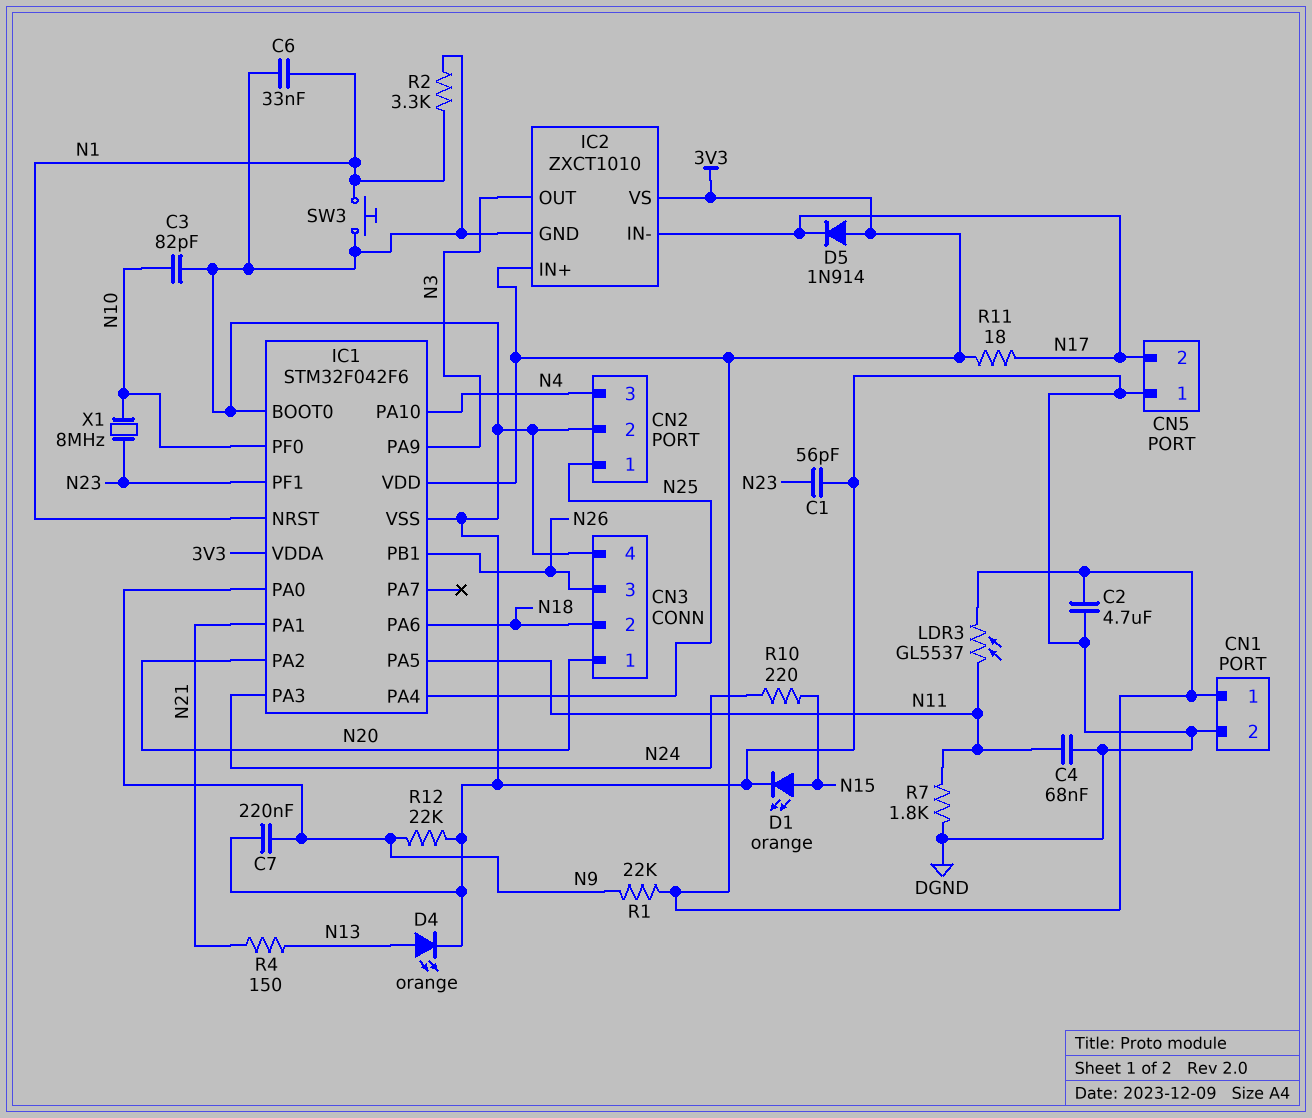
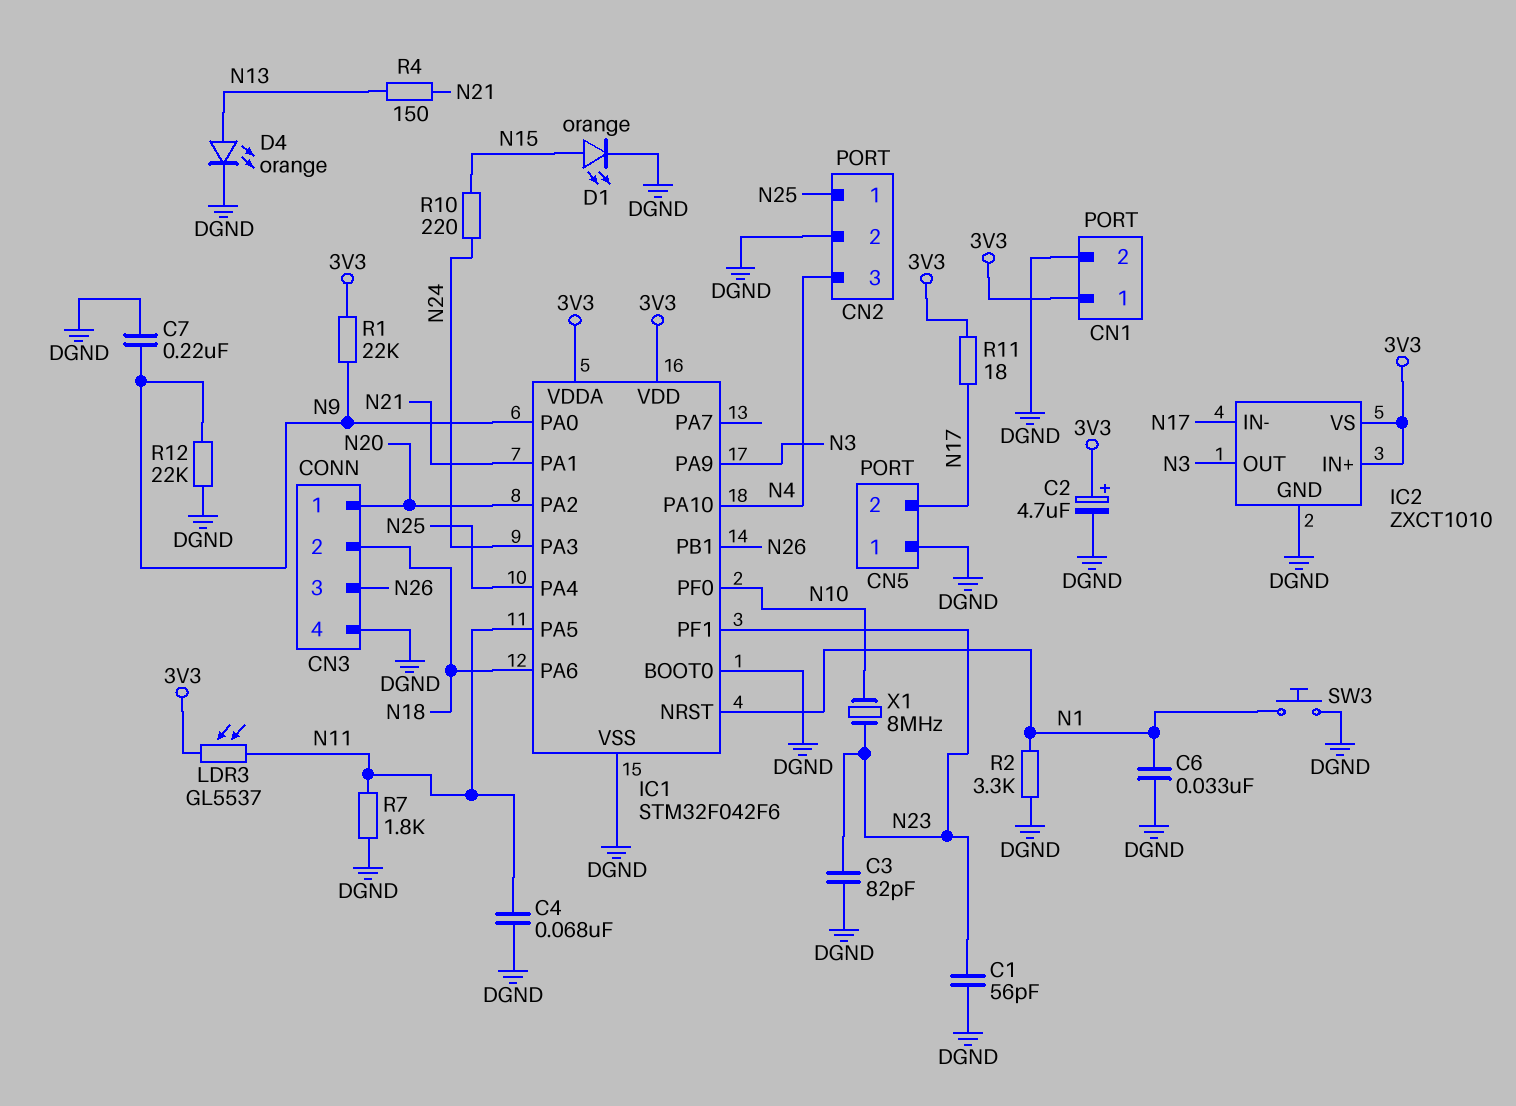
C2: 4.7uF (3V3, DGND) -> 4.7uF (plus 3V3, minus DGND)
C3: 82pF (DGND, N10) -> 82pF (DGND, N23)
D5: diode 1N914 (A 3V3, K N17) -> none

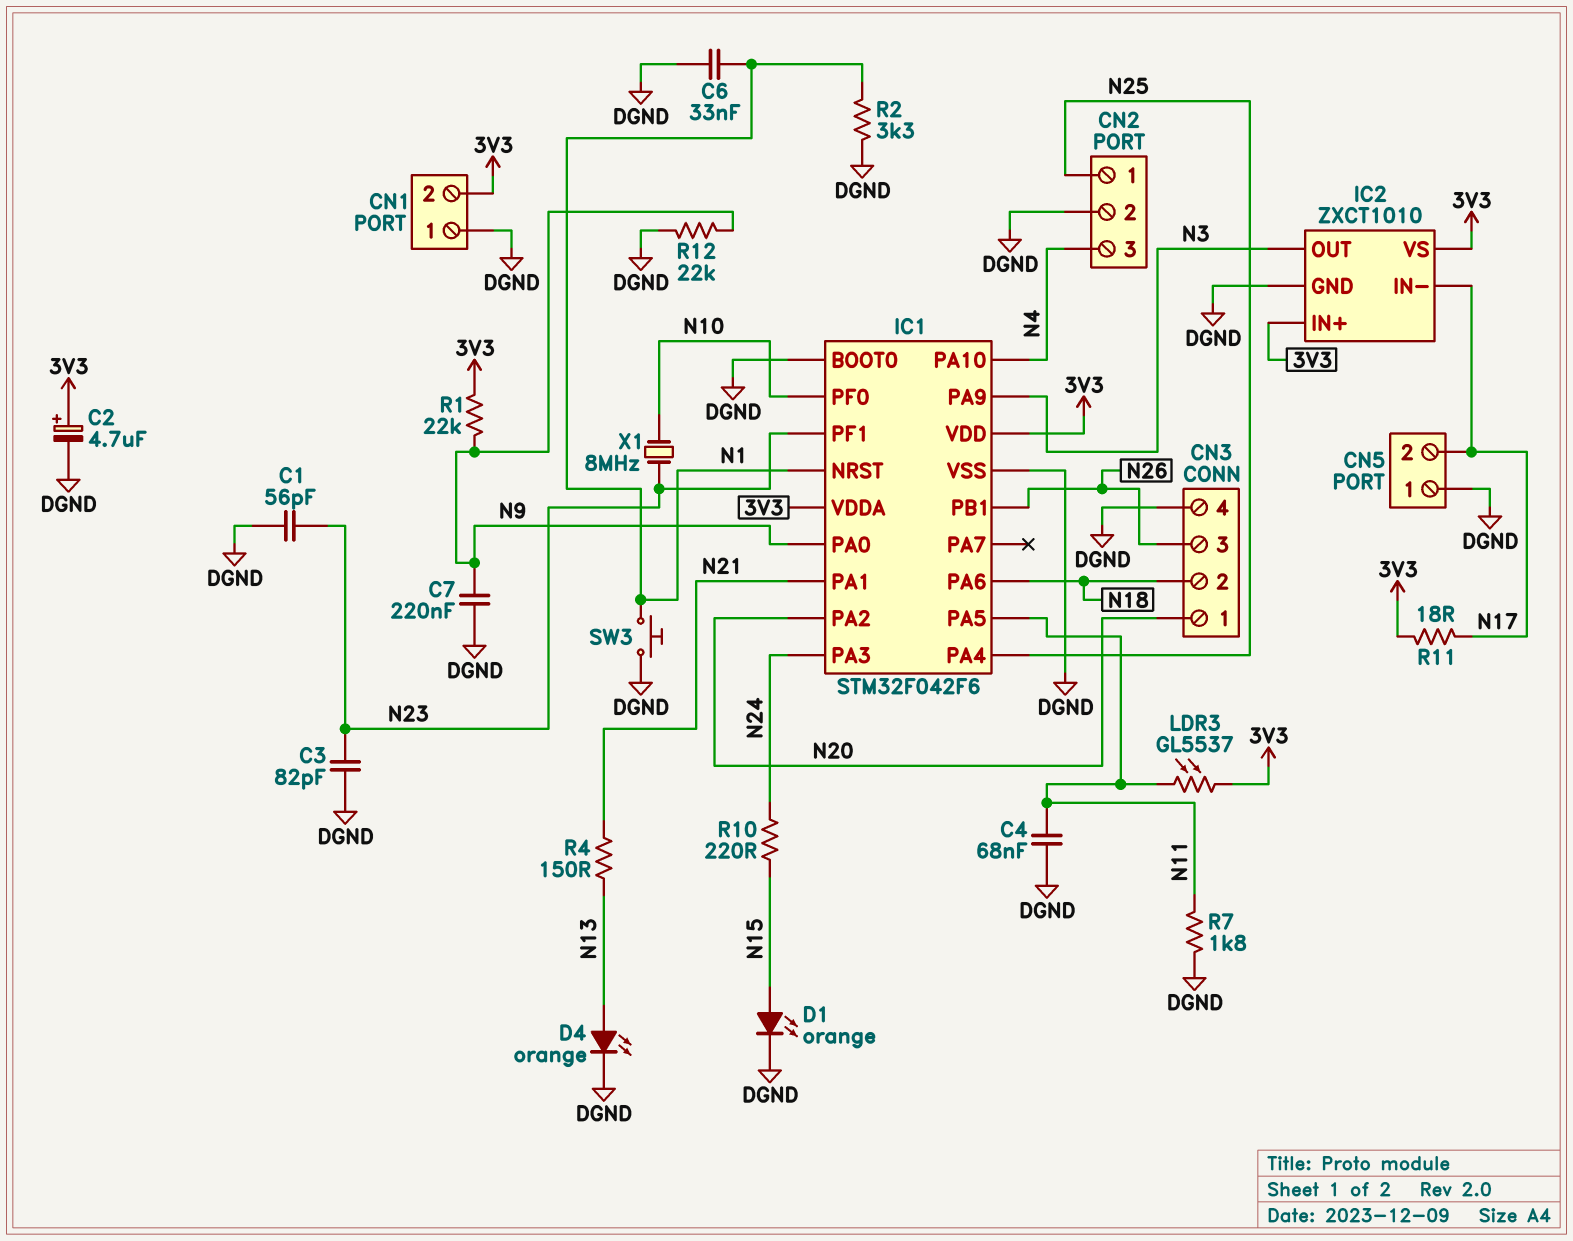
CN1 pin 1: 3V3 -> DGND
CN1 pin 2: DGND -> 3V3

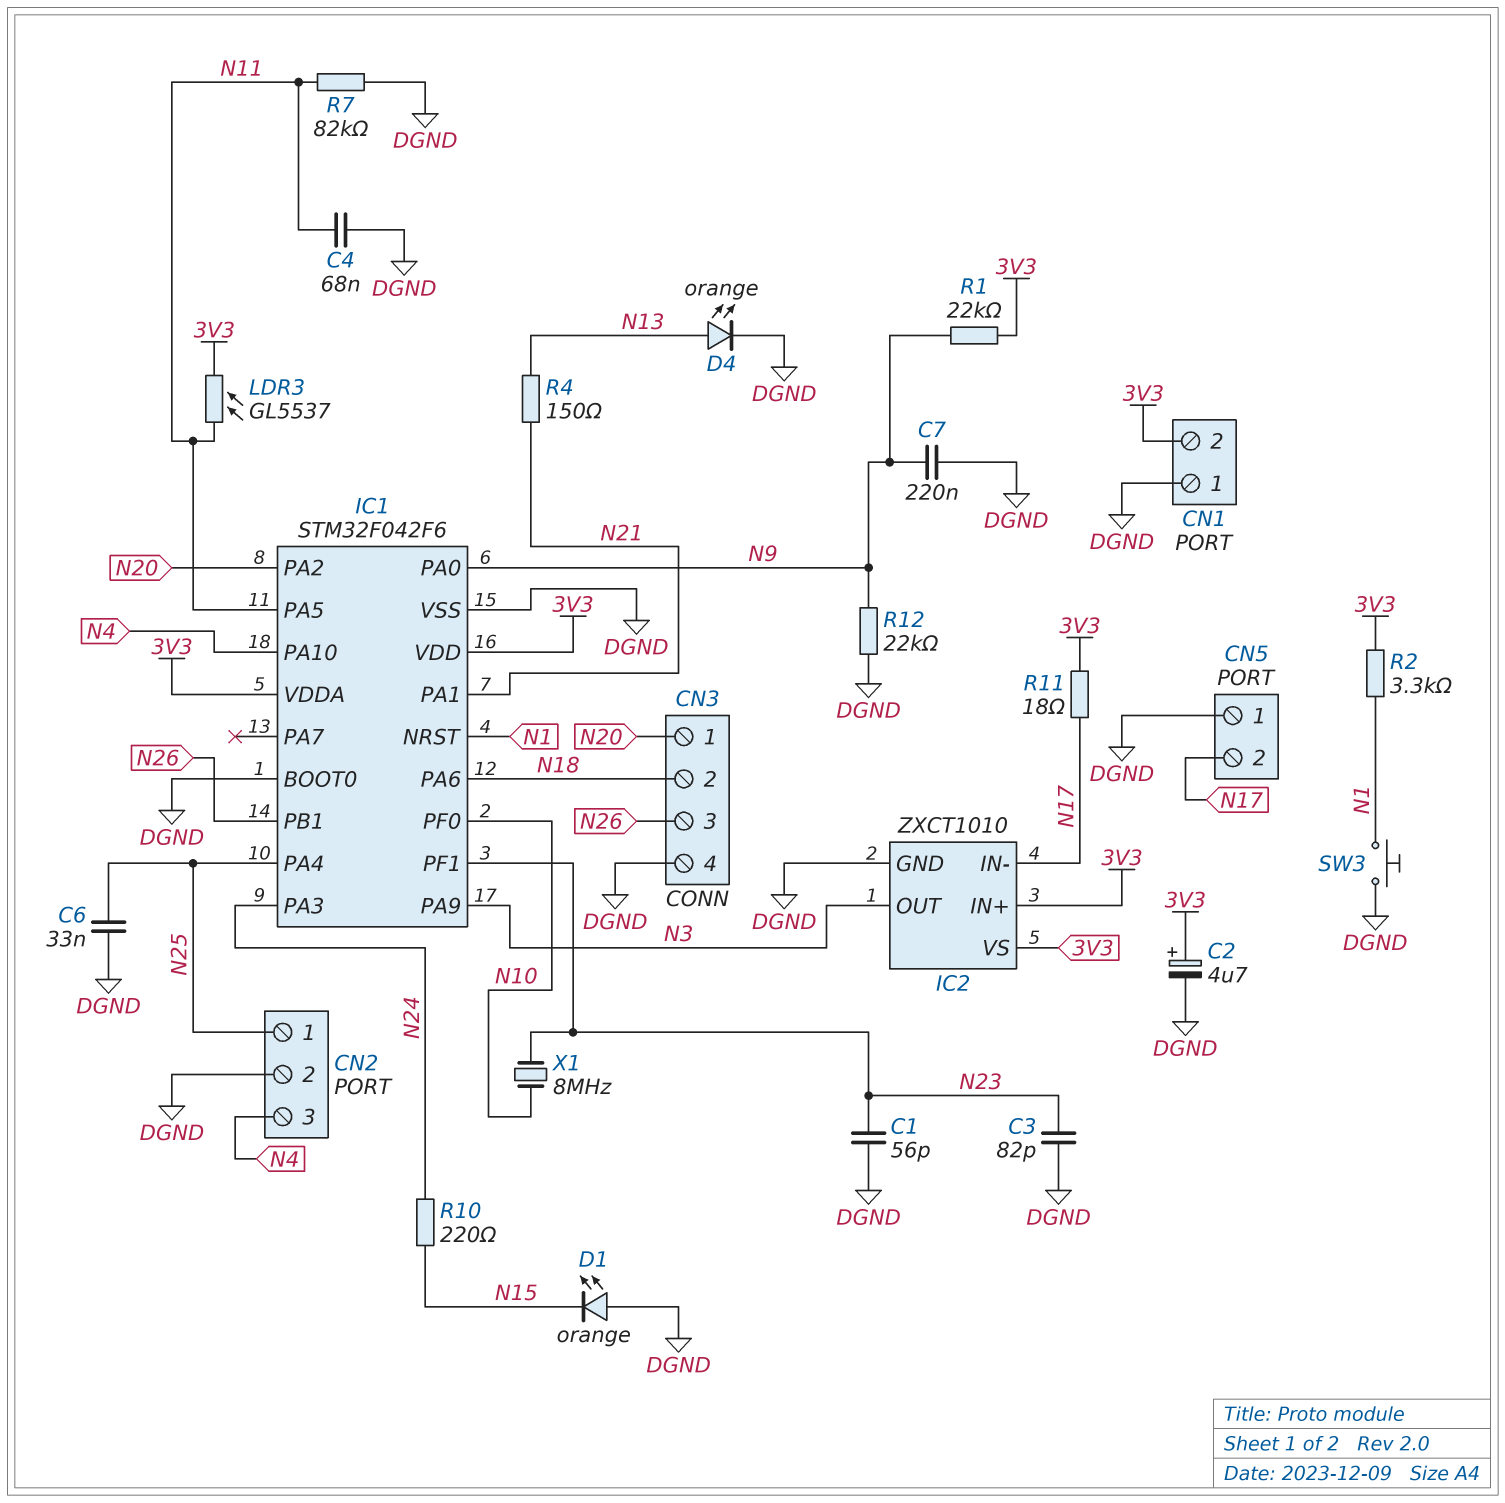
C6: 33nF (DGND, N1) -> 33nF (DGND, N25)
D1: LED orange (A N15, K DGND) -> LED orange (A DGND, K N15)
R2: 3.3k (DGND, N1) -> 3.3k (3V3, N1)
R7: 1.8k (DGND, N11) -> 82k (DGND, N11)

